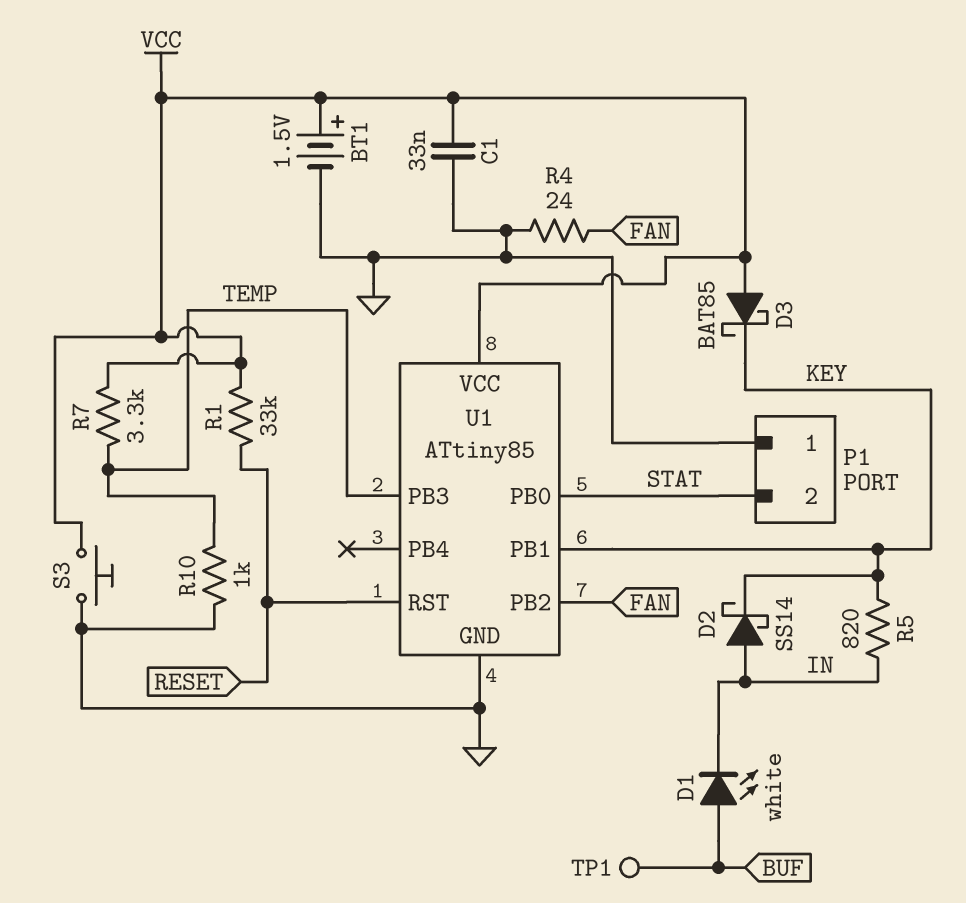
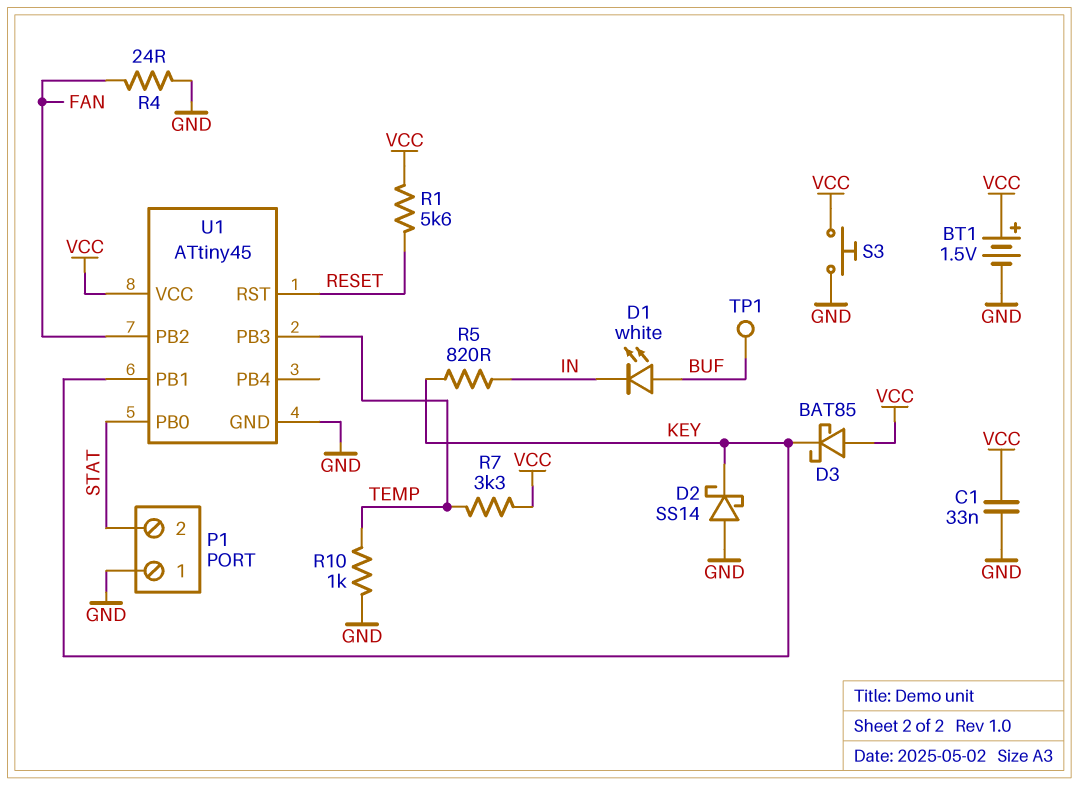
D2: schottky SS14 (A IN, K KEY) -> schottky SS14 (A GND, K KEY)
R1: 33k (RESET, VCC) -> 5.6k (RESET, VCC)
U1: ATtiny85 -> ATtiny45

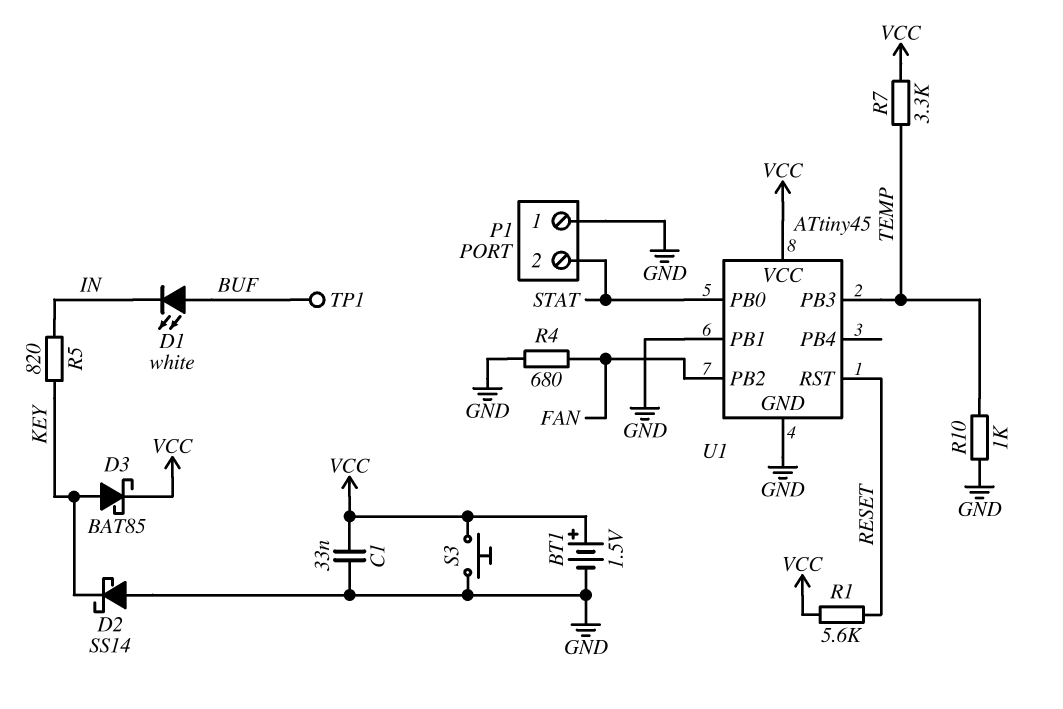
D3: schottky BAT85 (A VCC, K KEY) -> schottky BAT85 (A KEY, K VCC)
R4: 24 (FAN, GND) -> 680 (FAN, GND)
U1 pin PB1: KEY -> GND

